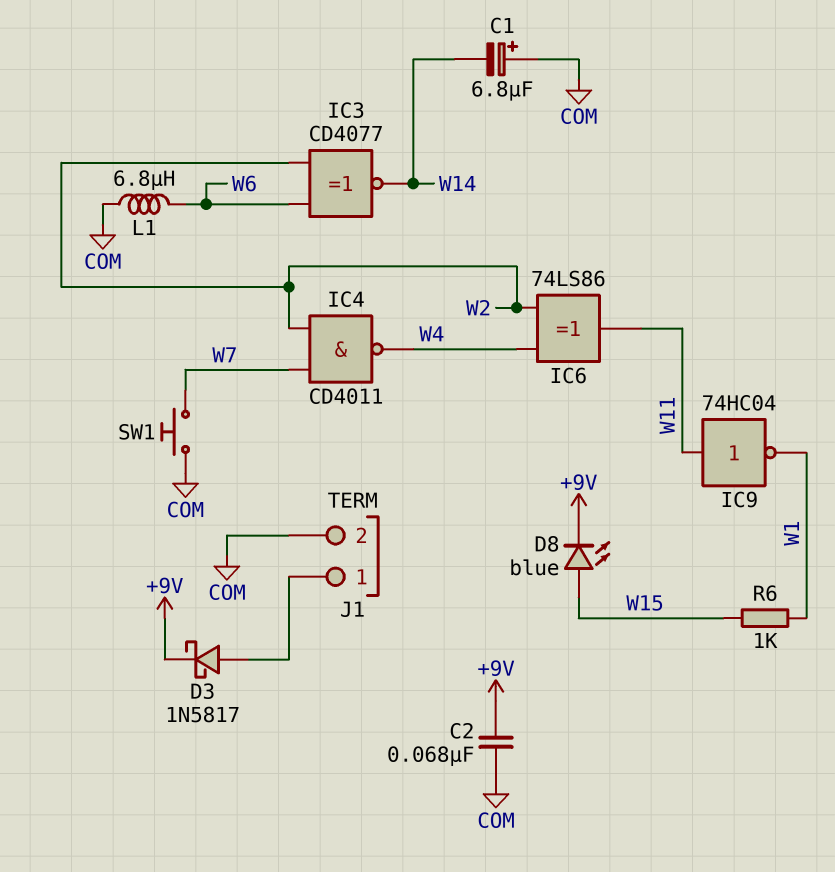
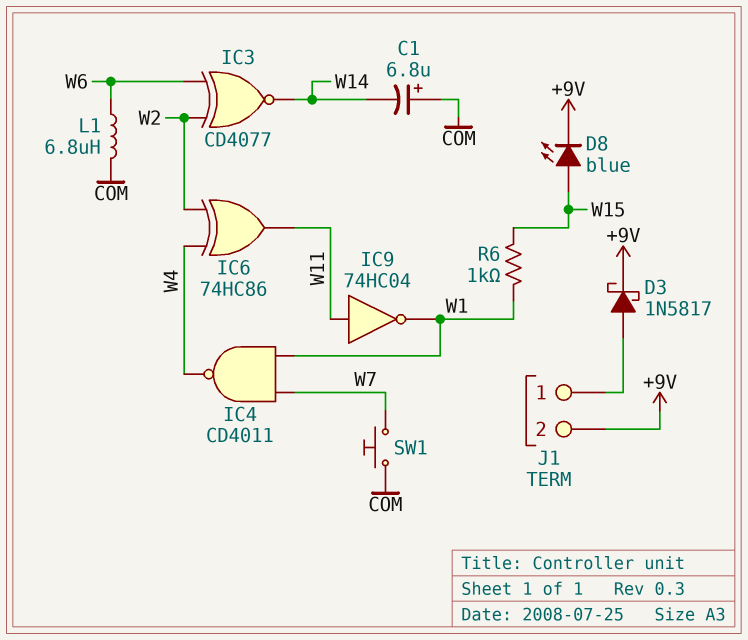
C2: 68nF (+9V, COM) -> none
IC4: NAND CD4011 (in W2, in W7, out W4) -> NAND CD4011 (in W1, in W7, out W4)
IC6: XOR 74LS86 (in W2, in W4, out W11) -> XOR 74HC86 (in W2, in W4, out W11)
J1 pin 2: COM -> +9V

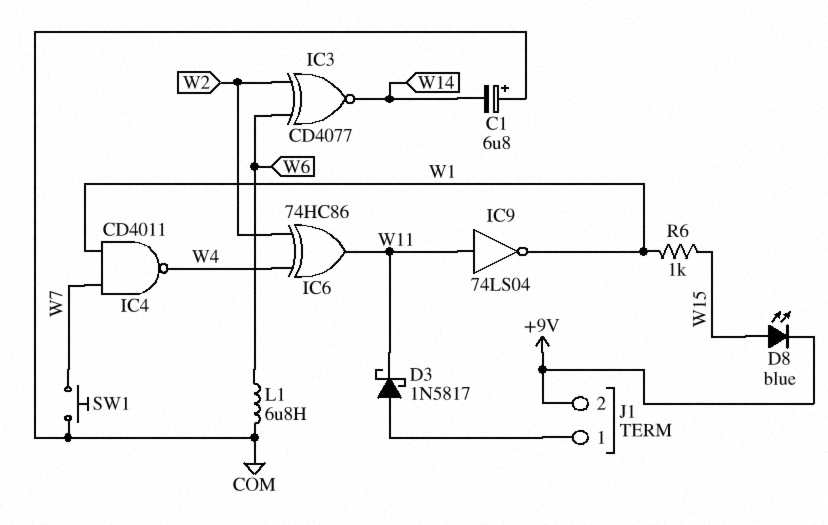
D3: schottky 1N5817 (A J1/1, K +9V) -> schottky 1N5817 (A J1/1, K W11)
IC9: NOT 74HC04 (in W11, out W1) -> NOT 74LS04 (in W11, out W1)

